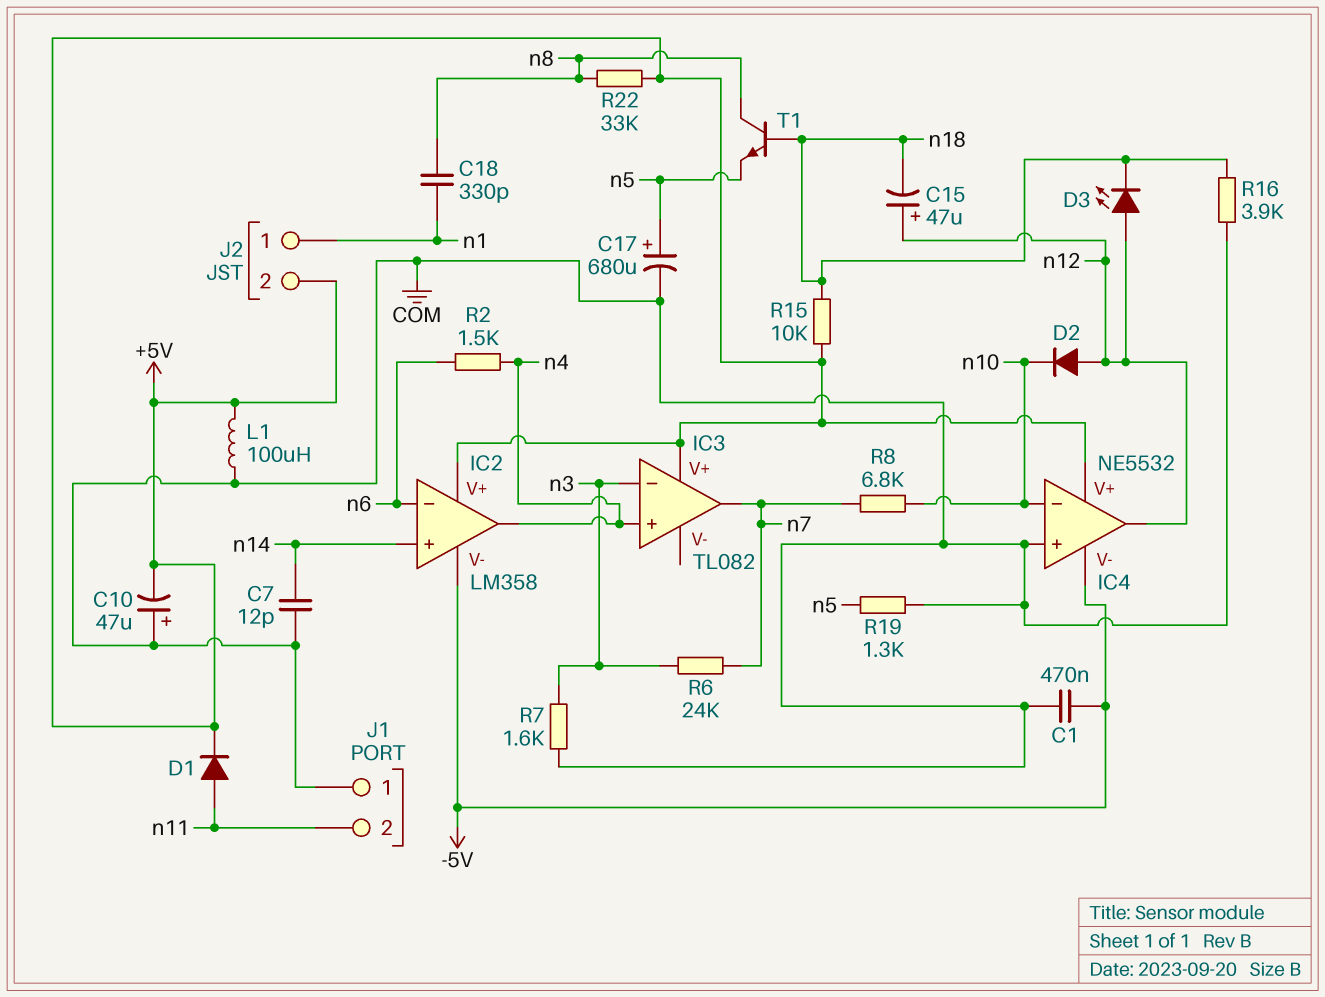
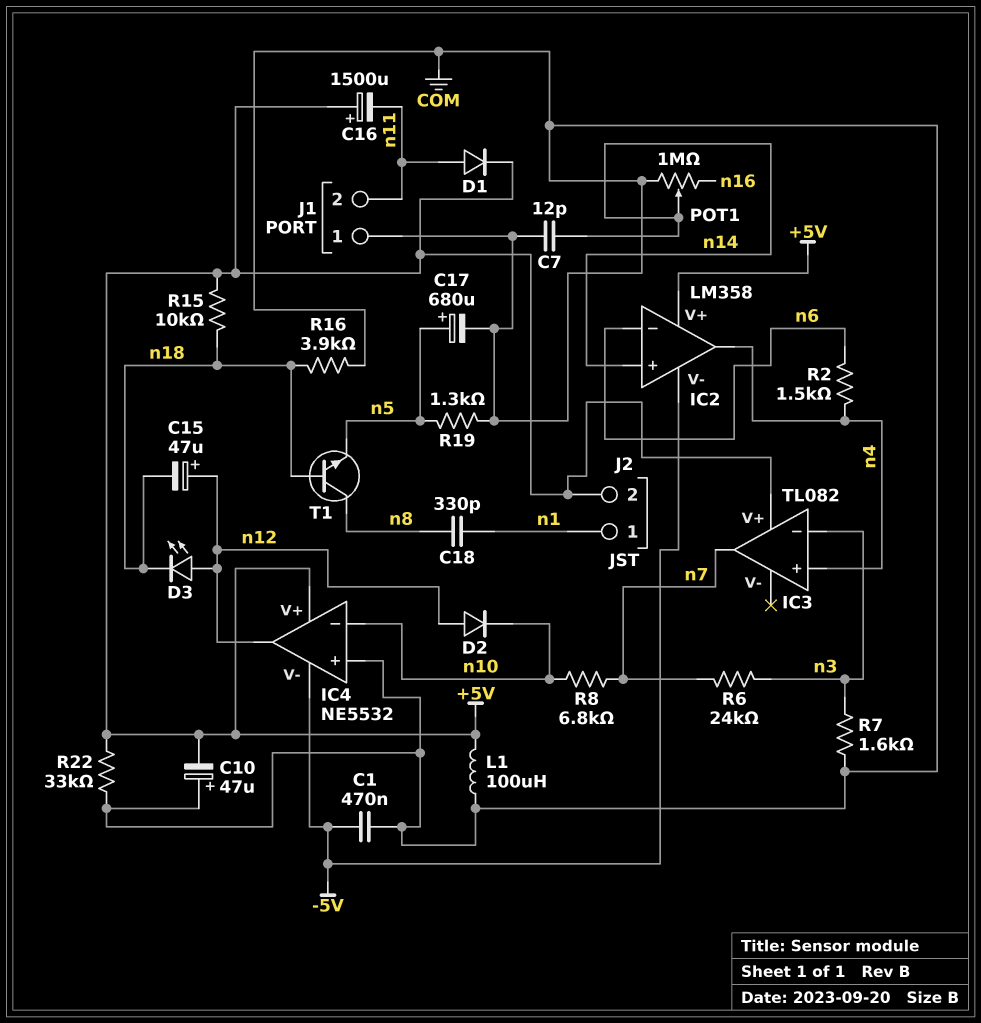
C16: none -> 1500uF (plus +5V, minus n11)
POT1: none -> 1M (COM, n16, wiper n14)
R22: 33k (+5V, n8) -> 33k (+5V, COM)

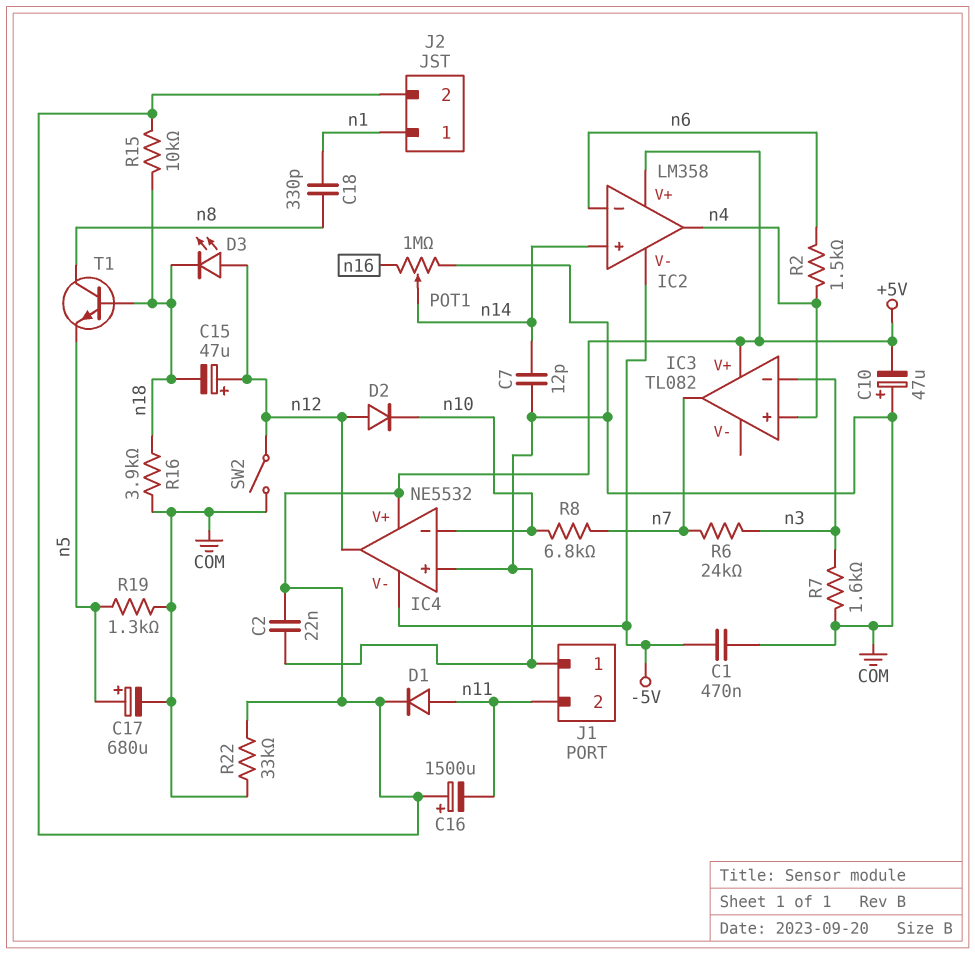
C2: none -> 22nF (+5V, COM)
L1: 100uH (+5V, COM) -> none
SW2: none -> switch (COM, n12)

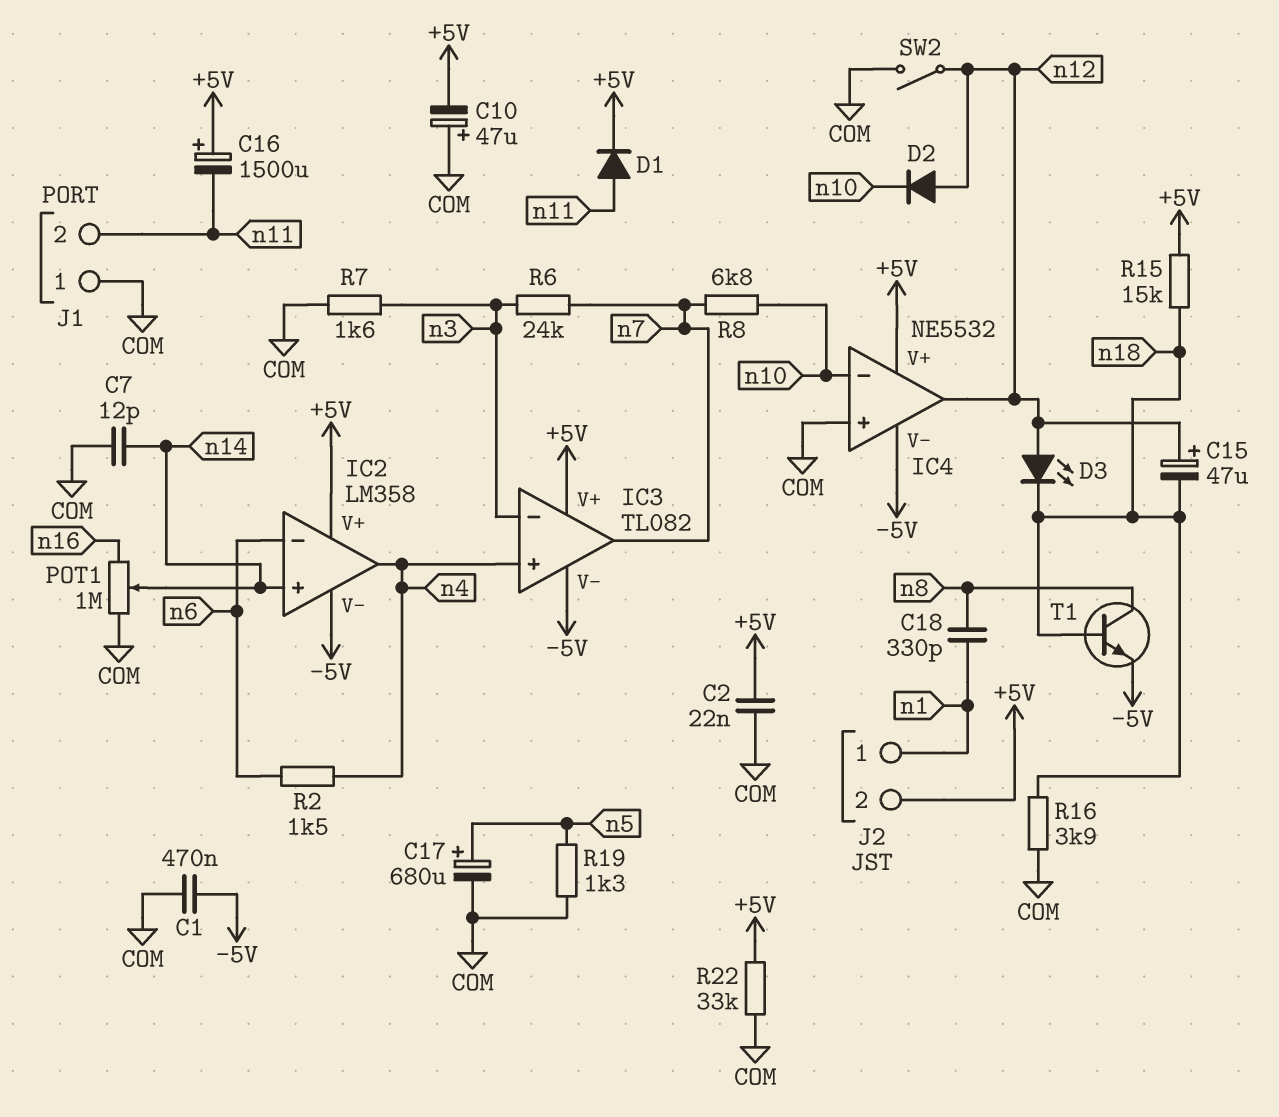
IC3 pin V-: none -> -5V
R15: 10k (+5V, n18) -> 15k (+5V, n18)
T1: NPN (B n18, C n8, E n5) -> NPN (B n18, C n8, E -5V)

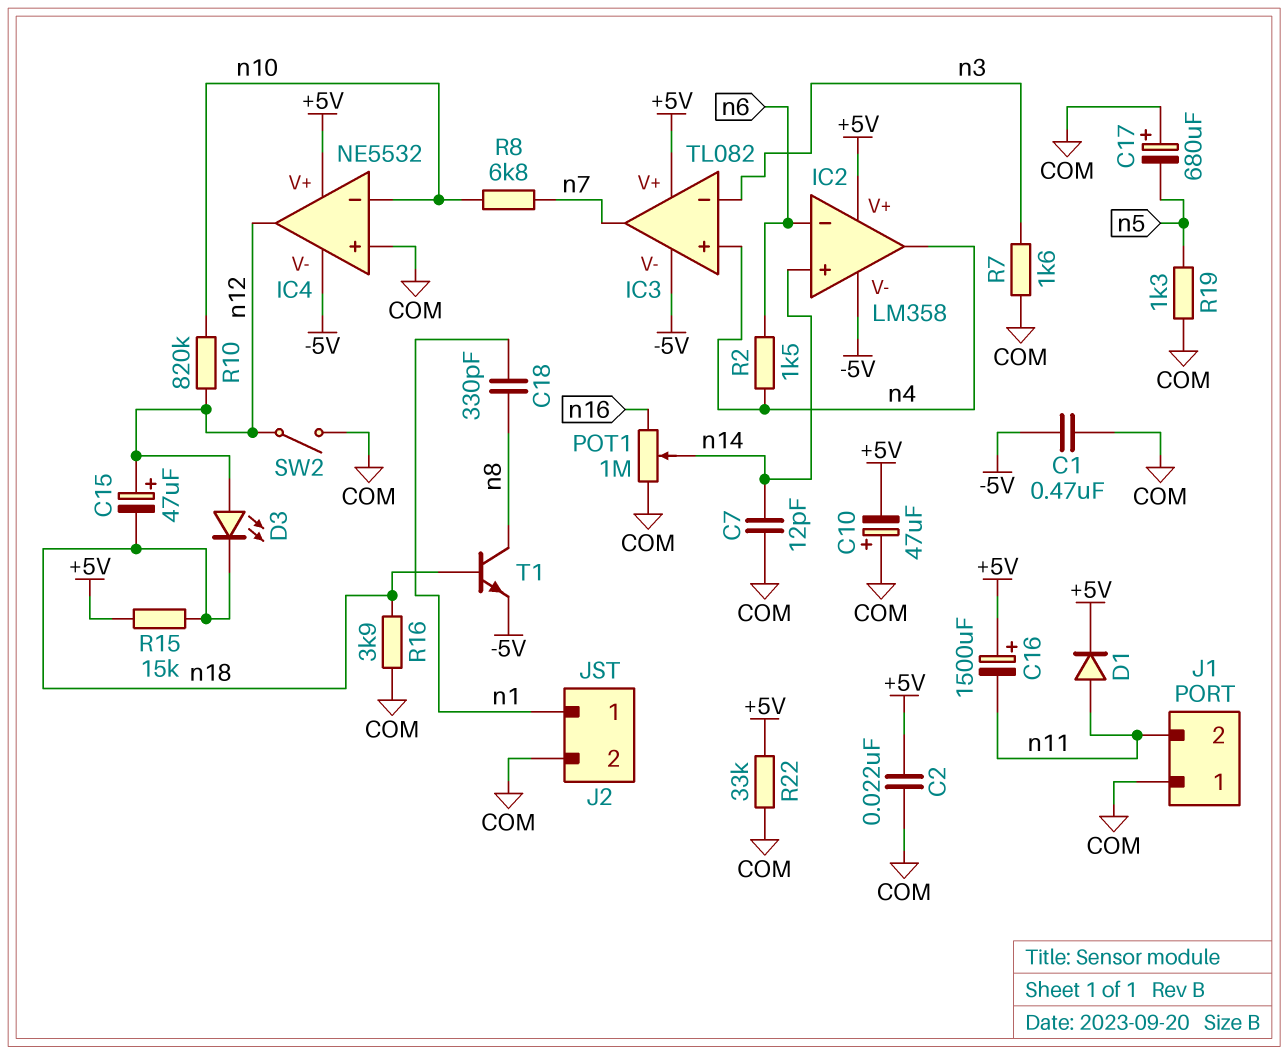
C17: 680uF (plus n5, minus COM) -> 680uF (plus COM, minus n5)
D2: diode (A n12, K n10) -> none
J2 pin 2: +5V -> COM
R6: 24k (n3, n7) -> none
R10: none -> 820k (n10, n12)

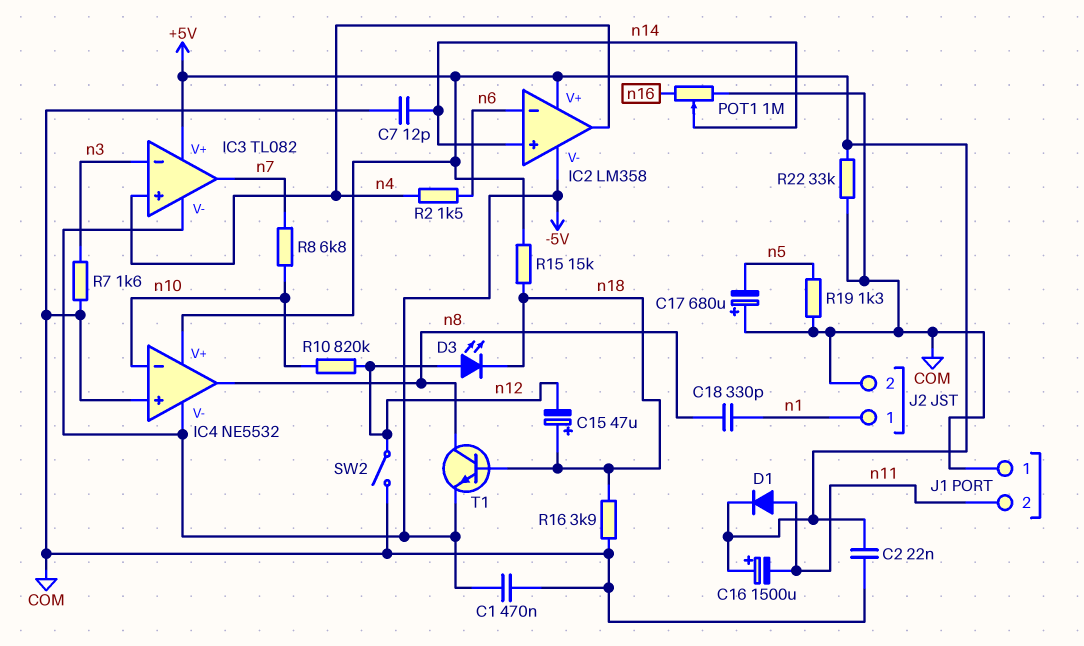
C10: 47uF (plus COM, minus +5V) -> none
C15: 47uF (plus n12, minus n18) -> 47uF (plus n18, minus n12)
IC4 pin out: n12 -> n8

